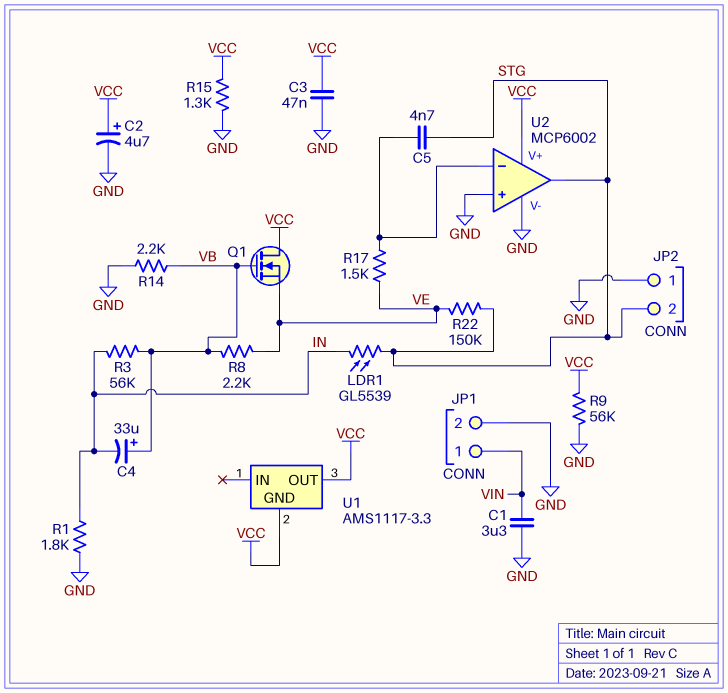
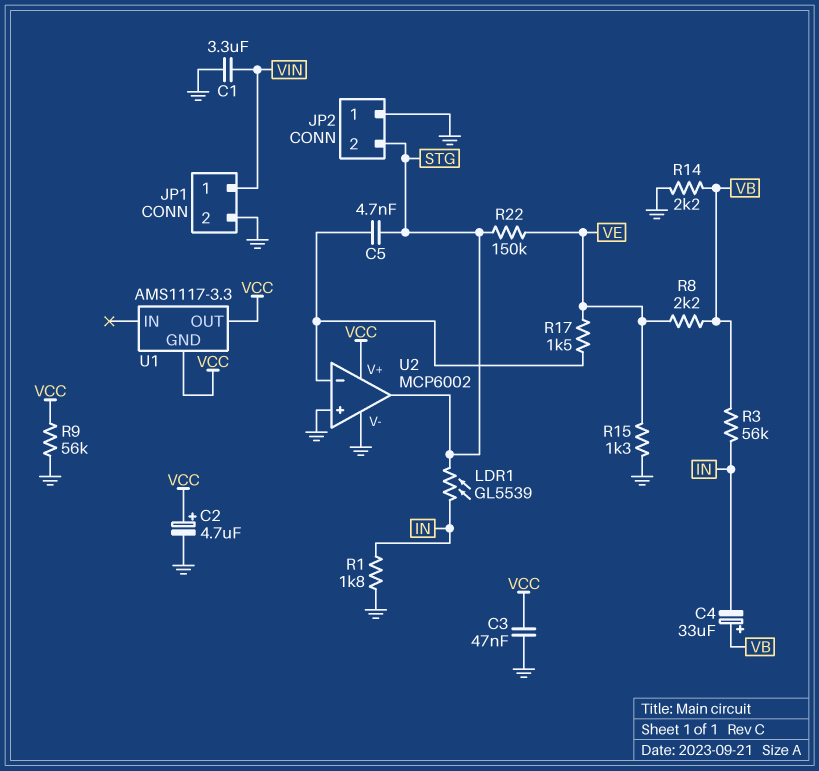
Q1: NMOS (G VB, D VCC, S VE) -> none
R15: 1.3k (GND, VCC) -> 1.3k (GND, VE)

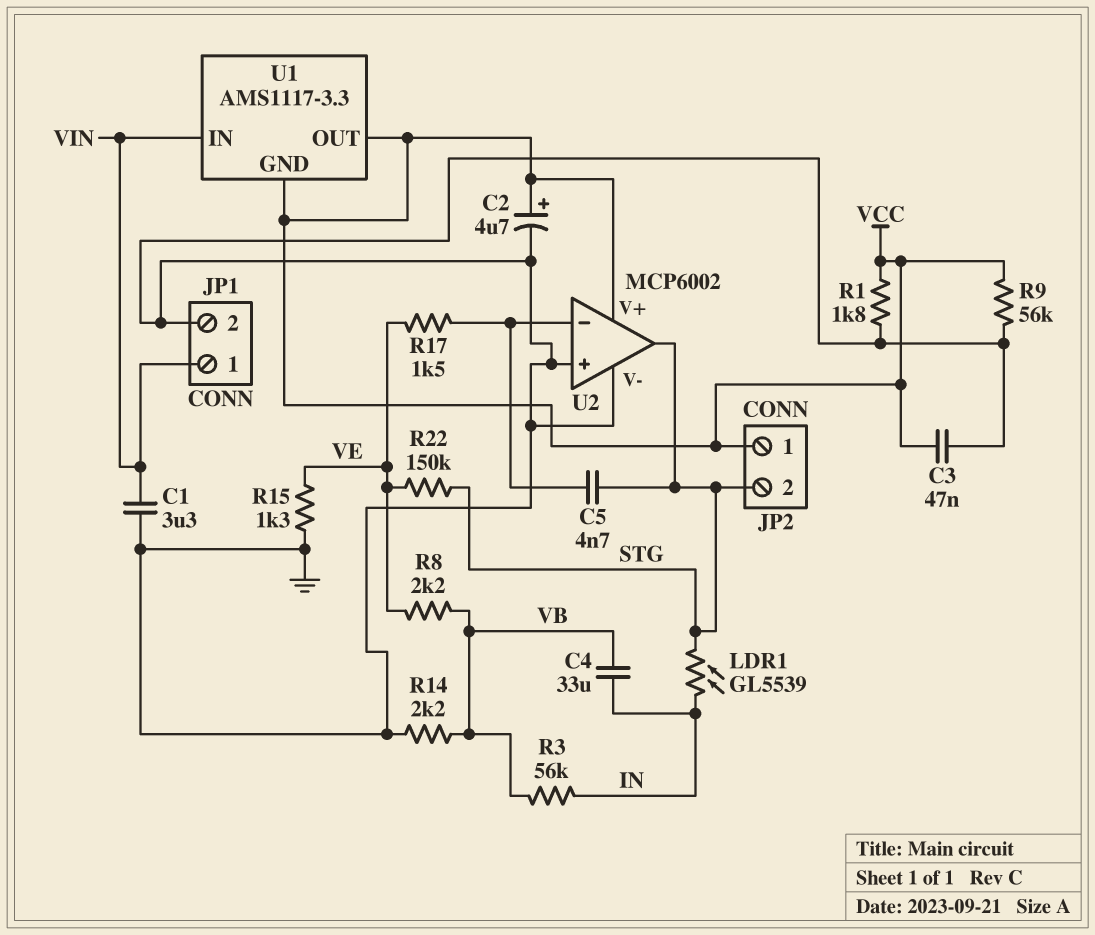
C4: 33uF (plus VB, minus IN) -> 33uF (IN, VB)
JP2 pin 1: GND -> VCC
R1: 1.8k (GND, IN) -> 1.8k (GND, VCC)
U1 pin IN: none -> VIN

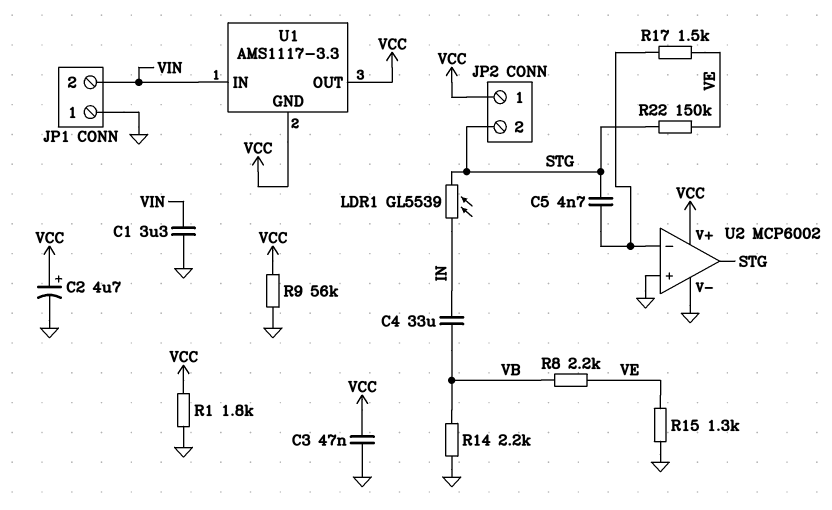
JP1 pin 1: VIN -> GND
JP1 pin 2: GND -> VIN
R3: 56k (IN, VB) -> none

